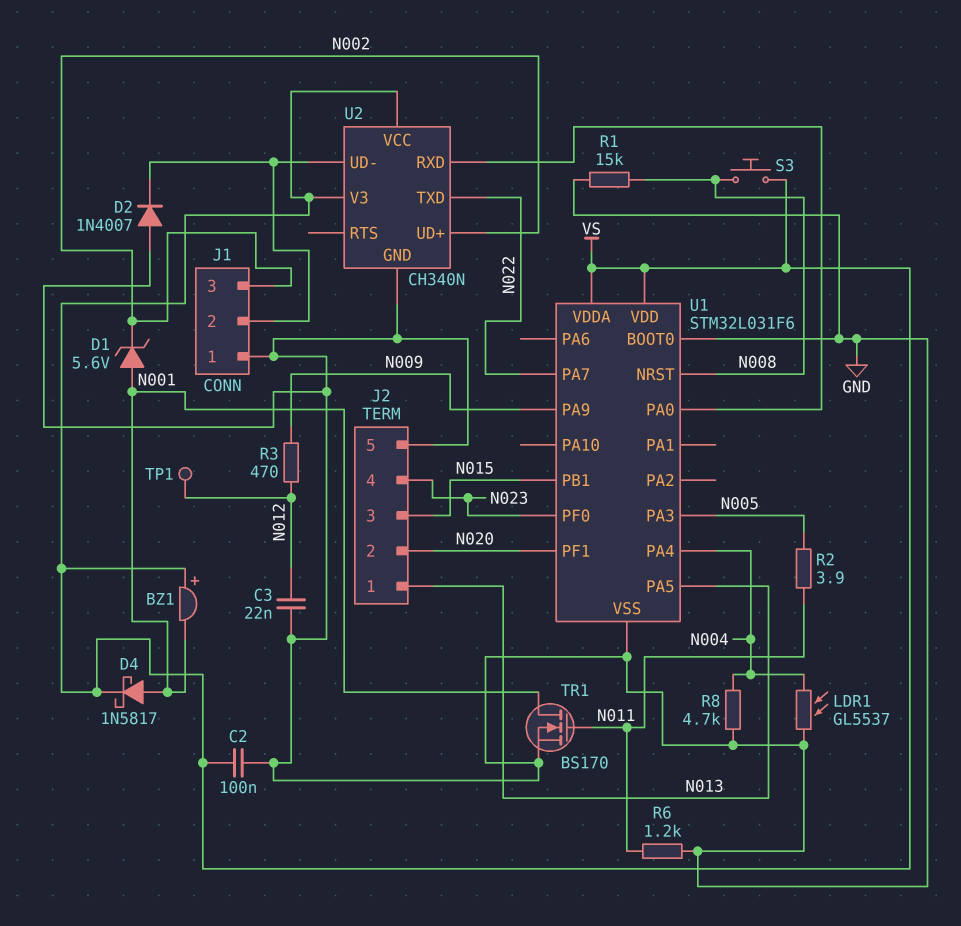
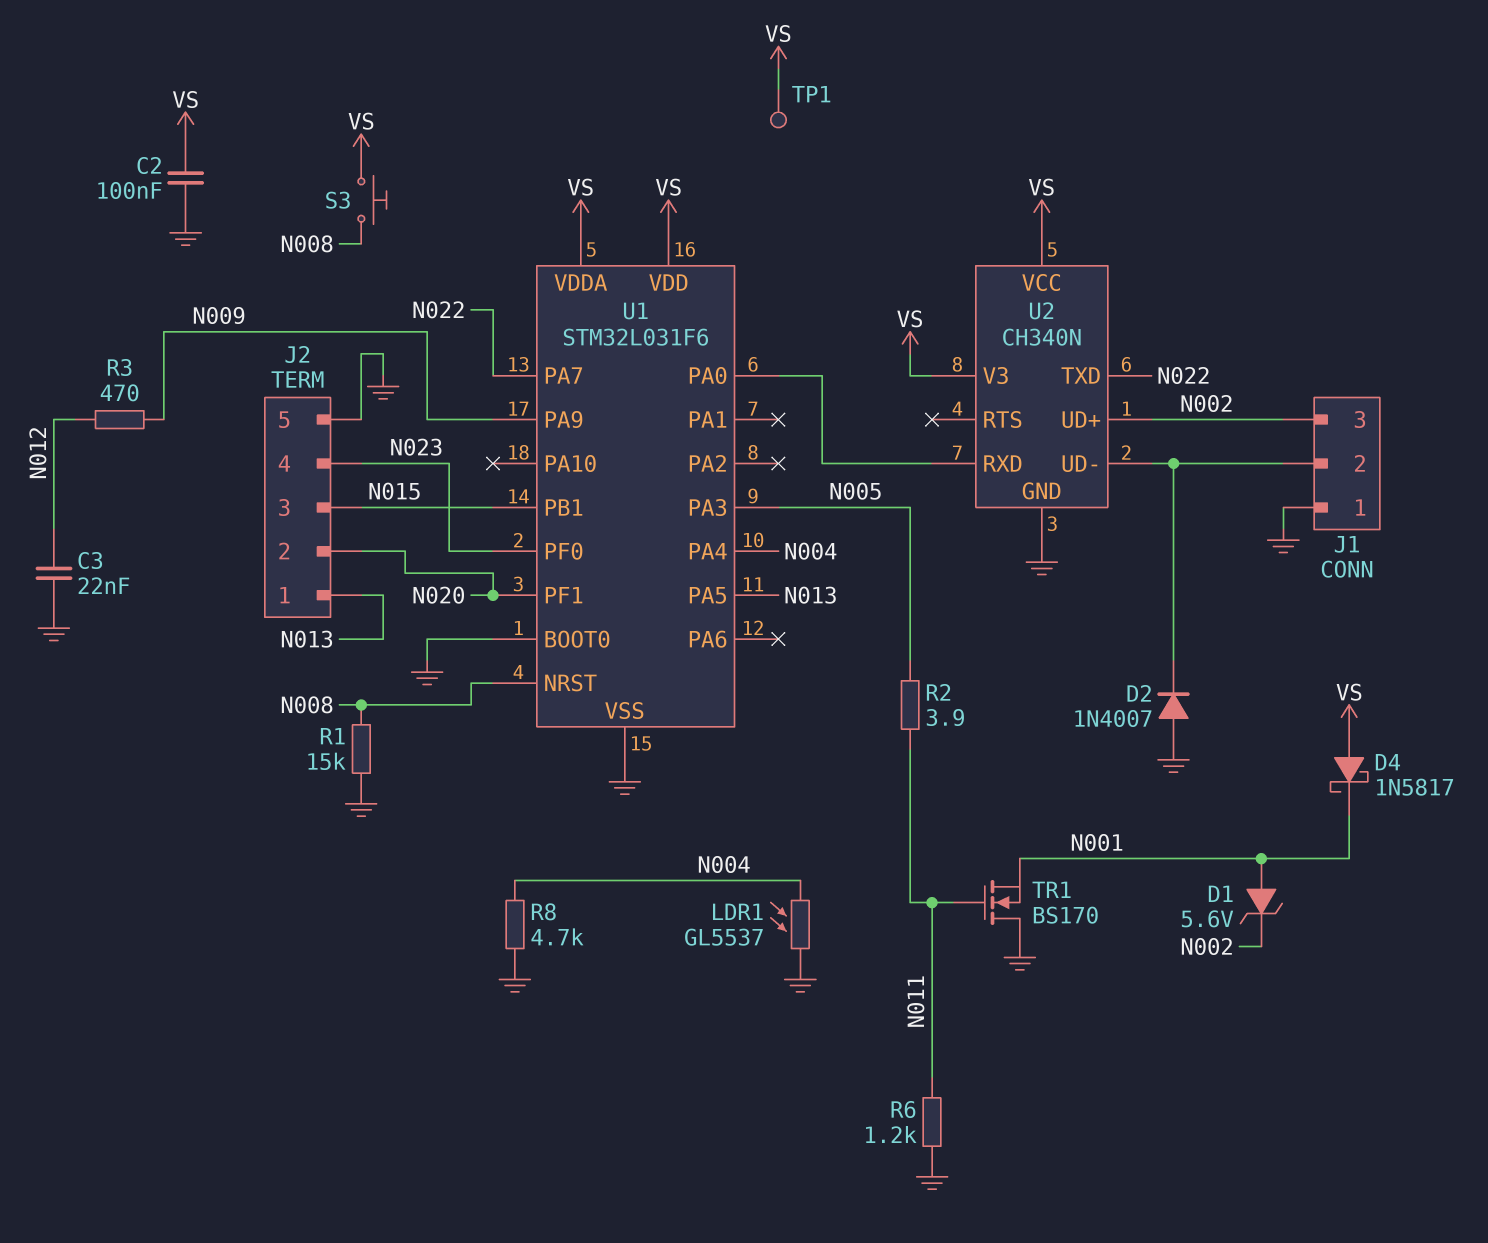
BZ1: buzzer (plus VS, minus N001) -> none
D4: schottky 1N5817 (A N001, K VS) -> schottky 1N5817 (A VS, K N001)
TP1: test point (N012) -> test point (VS)
TR1: NMOS BS170 (G N011, D N001, S GND) -> NMOS BS170 (G N011, D GND, S N001)

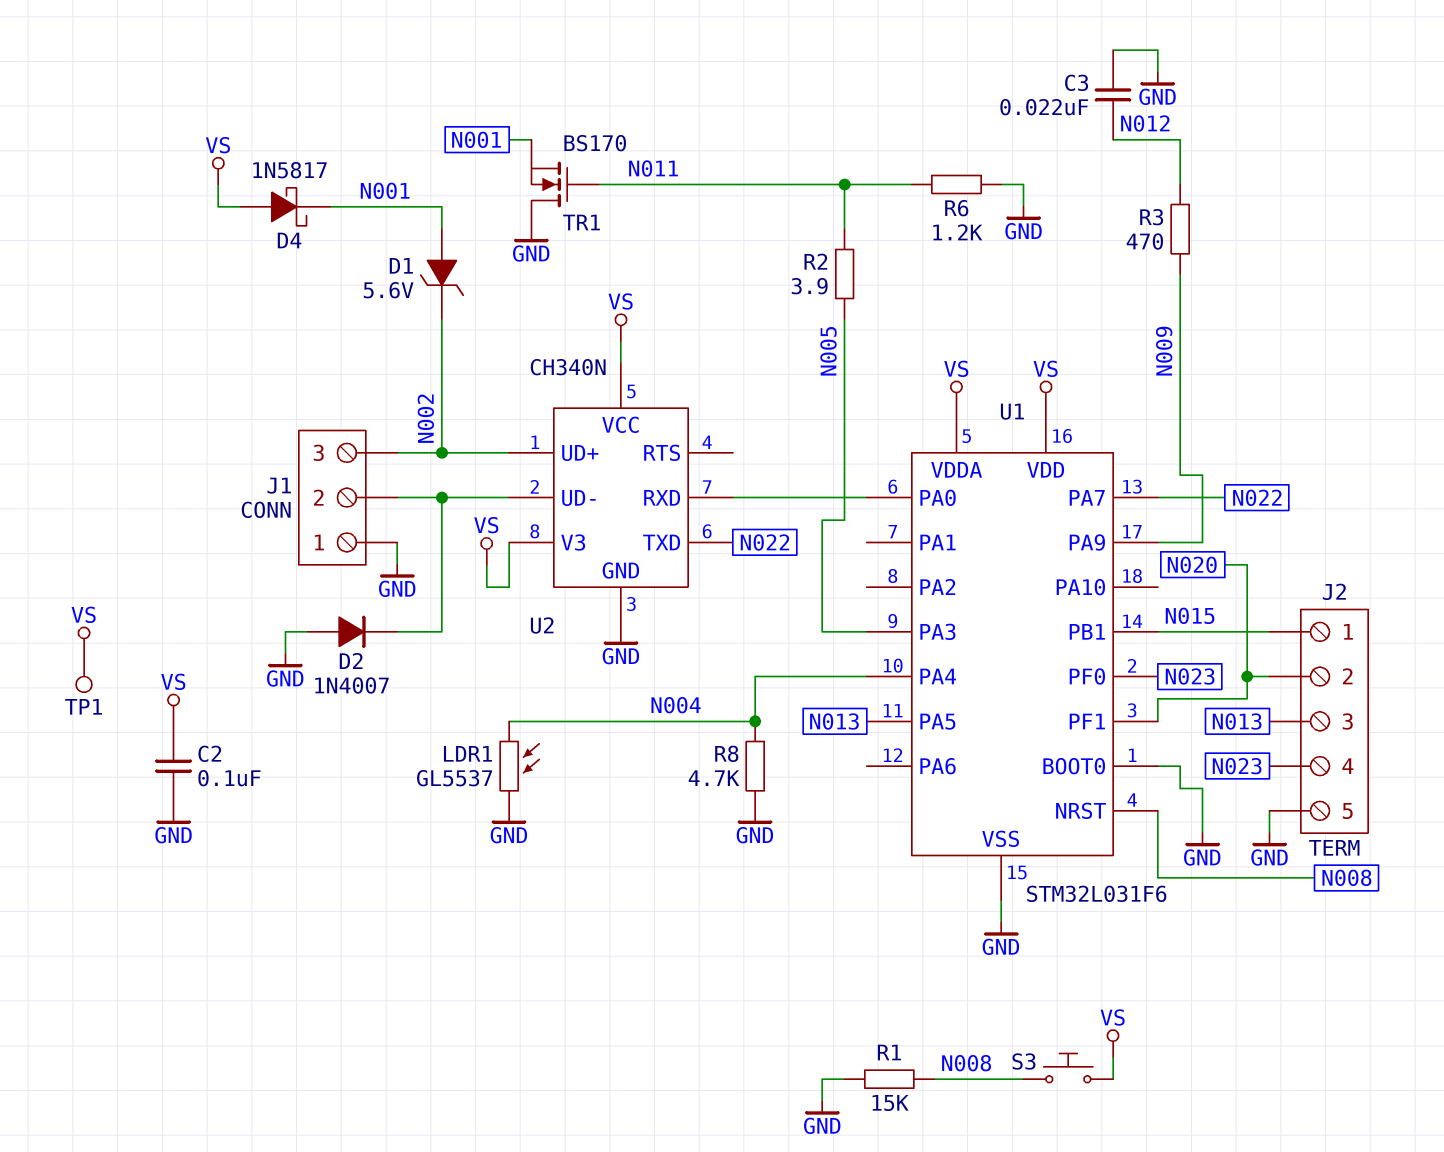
J2 pin 1: N013 -> N015
J2 pin 3: N015 -> N013

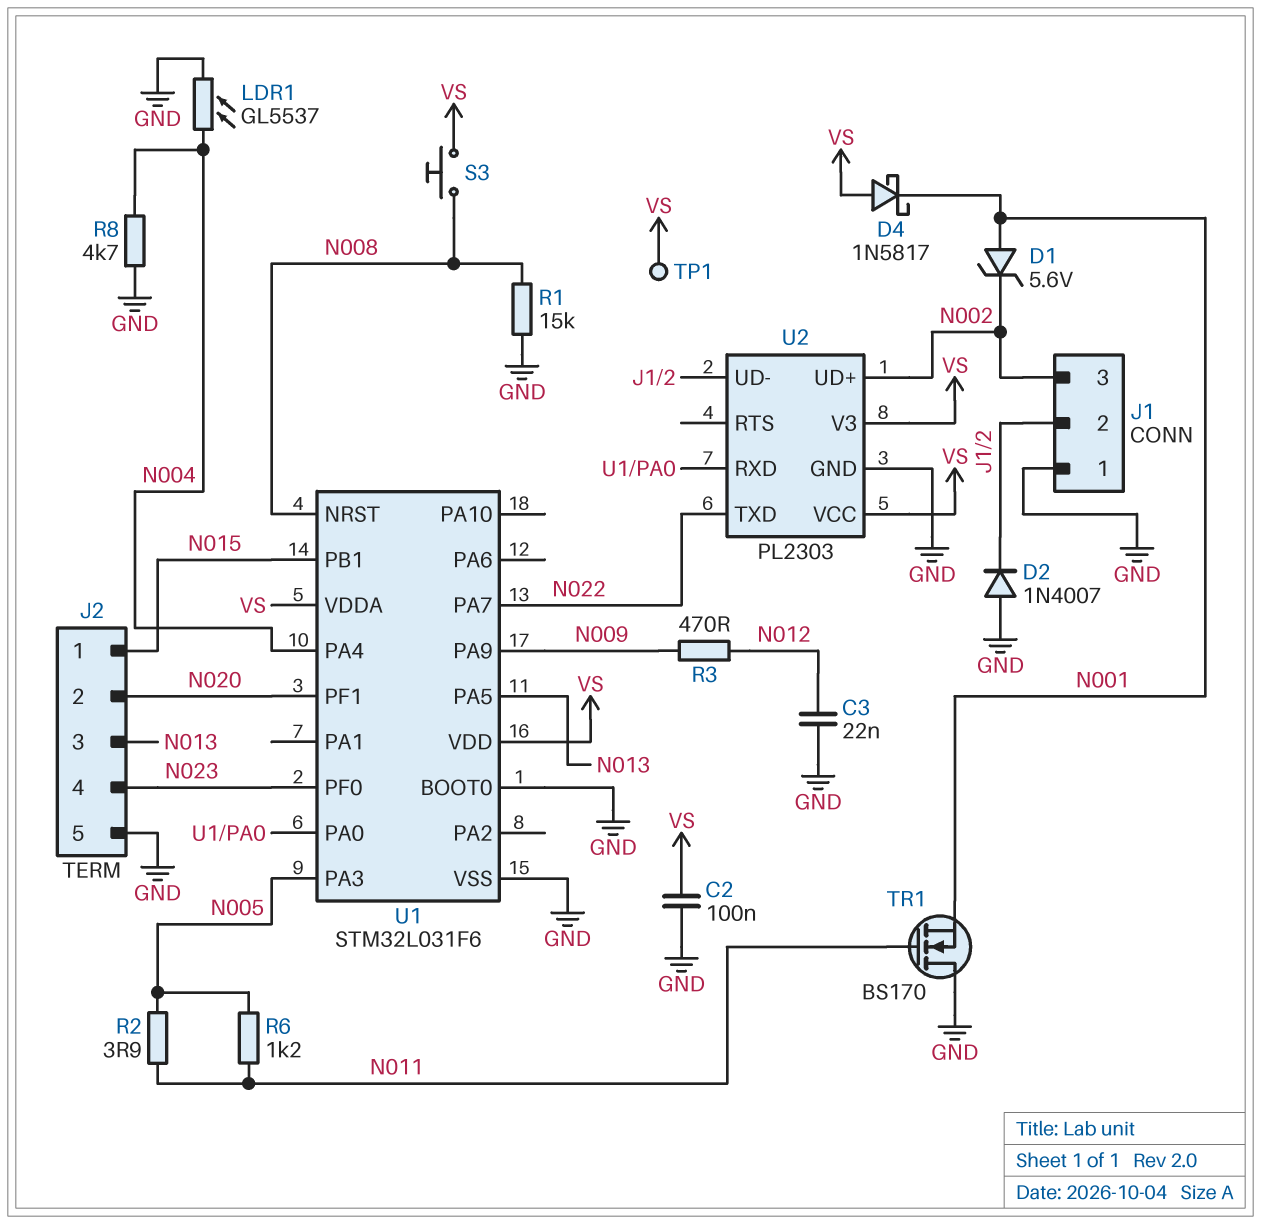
R6: 1.2k (GND, N011) -> 1.2k (N005, N011)
U2: CH340N -> PL2303

